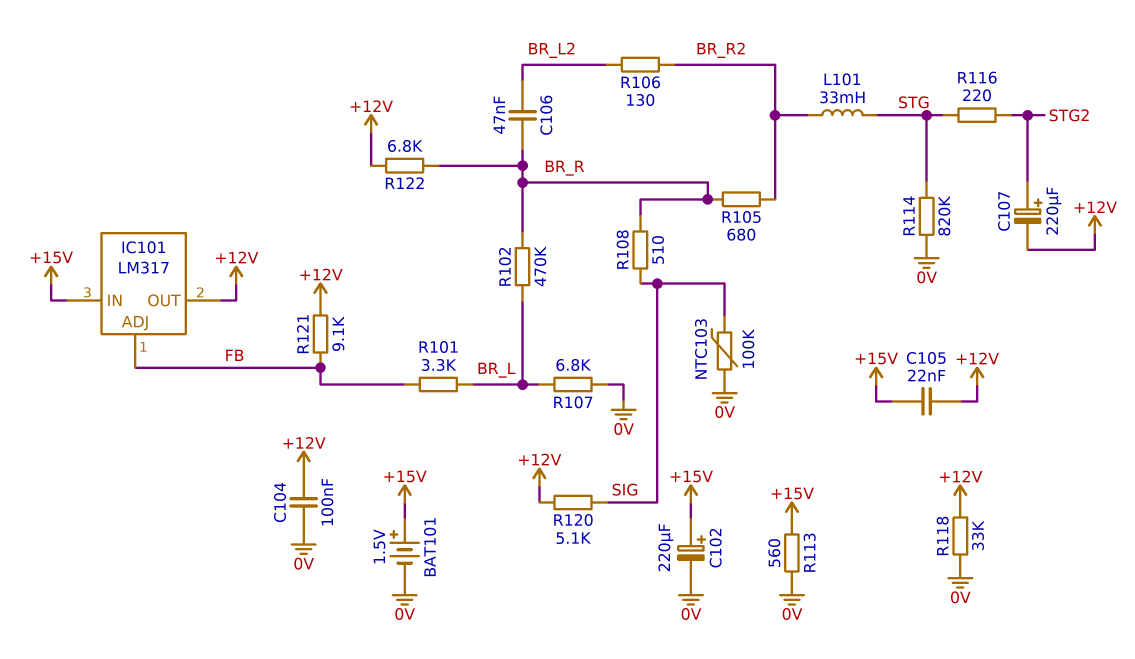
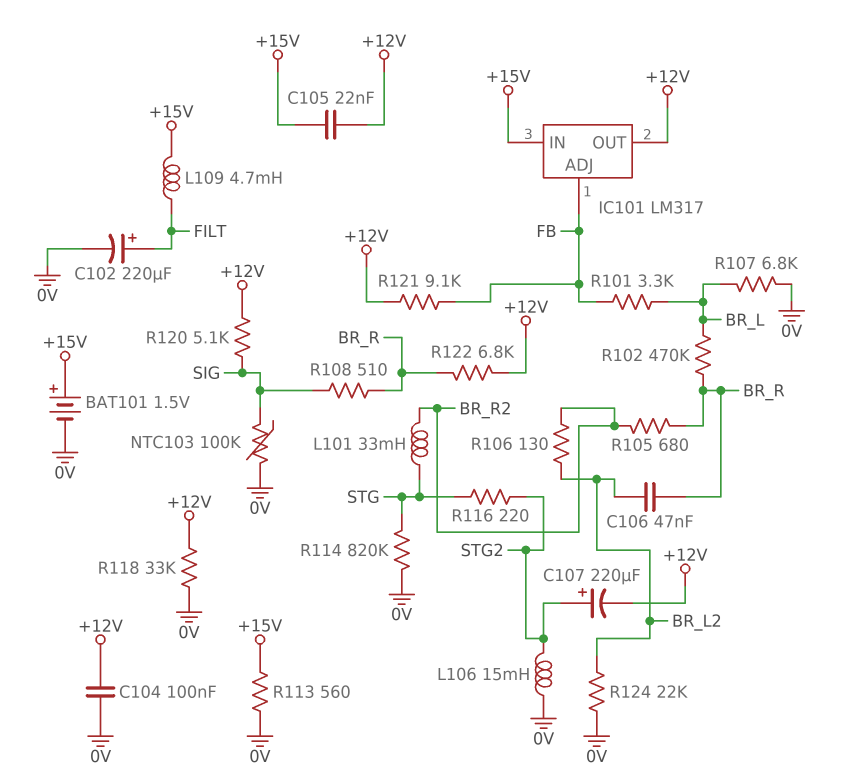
C102: 220uF (plus +15V, minus 0V) -> 220uF (plus FILT, minus 0V)
L106: none -> 15mH (0V, STG2)
L109: none -> 4.7mH (+15V, FILT)
R124: none -> 22k (0V, BR_L2)

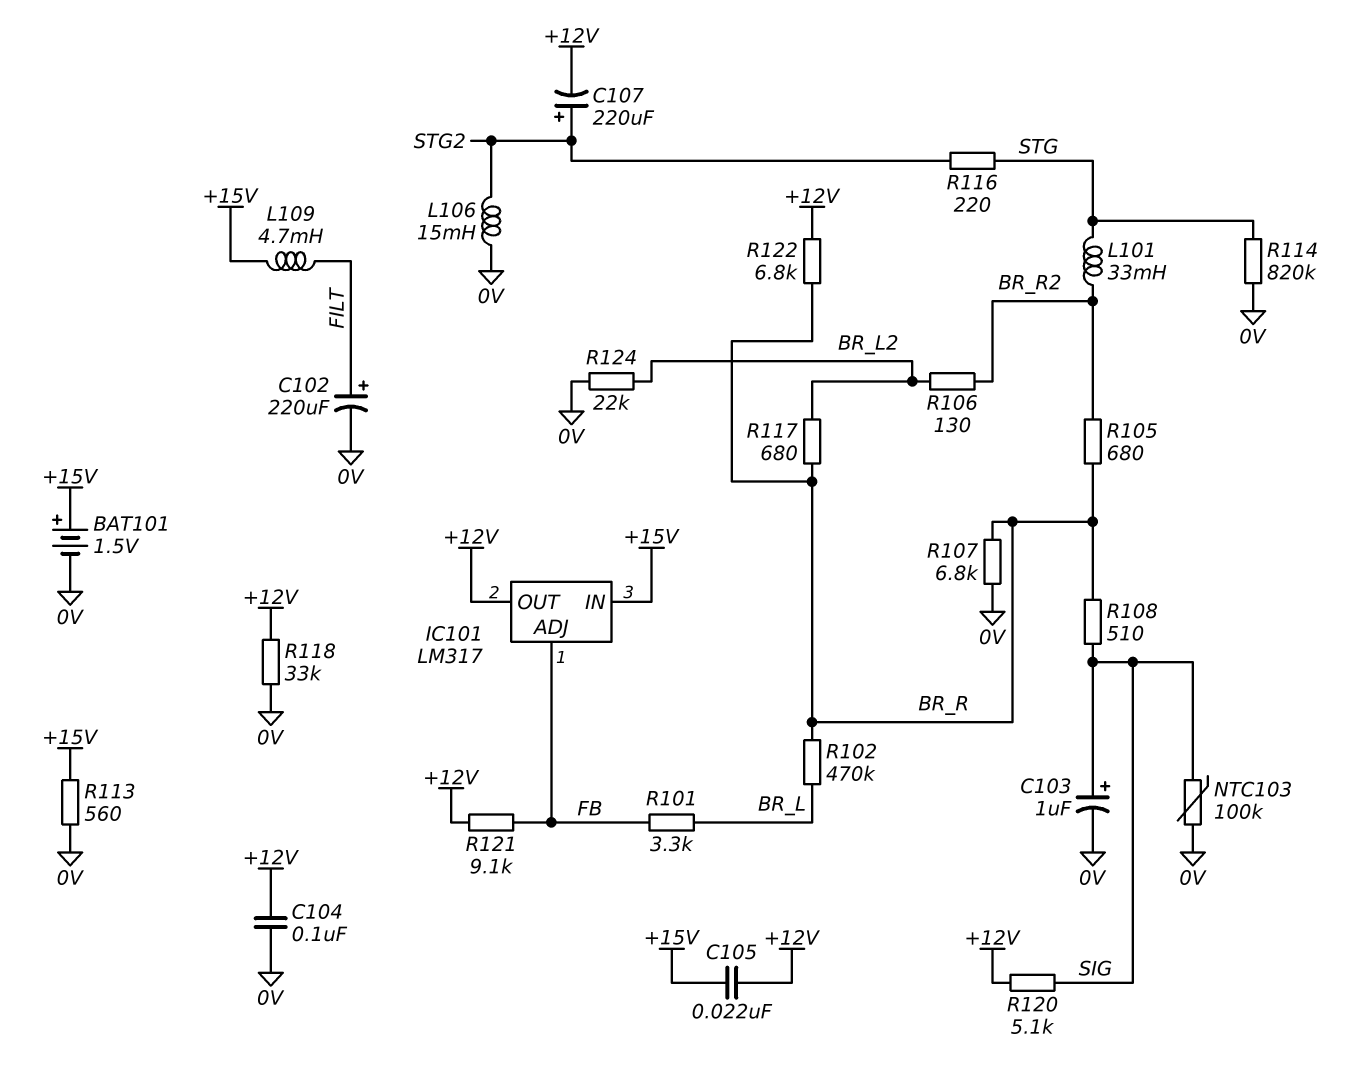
C103: none -> 1uF (plus SIG, minus 0V)
C106: 47nF (BR_L2, BR_R) -> none
R107: 6.8k (0V, BR_L) -> 6.8k (0V, BR_R)
R117: none -> 680 (BR_L2, BR_R)

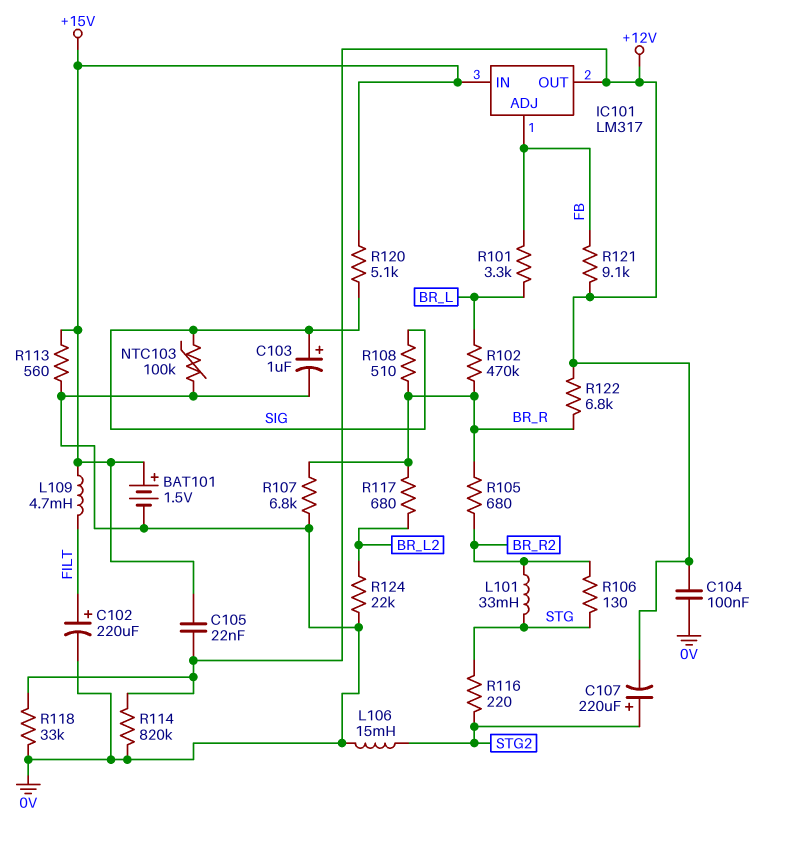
R106: 130 (BR_L2, BR_R2) -> 130 (BR_R2, STG)
R114: 820k (0V, STG) -> 820k (+12V, 0V)
R120: 5.1k (+12V, SIG) -> 5.1k (+15V, SIG)

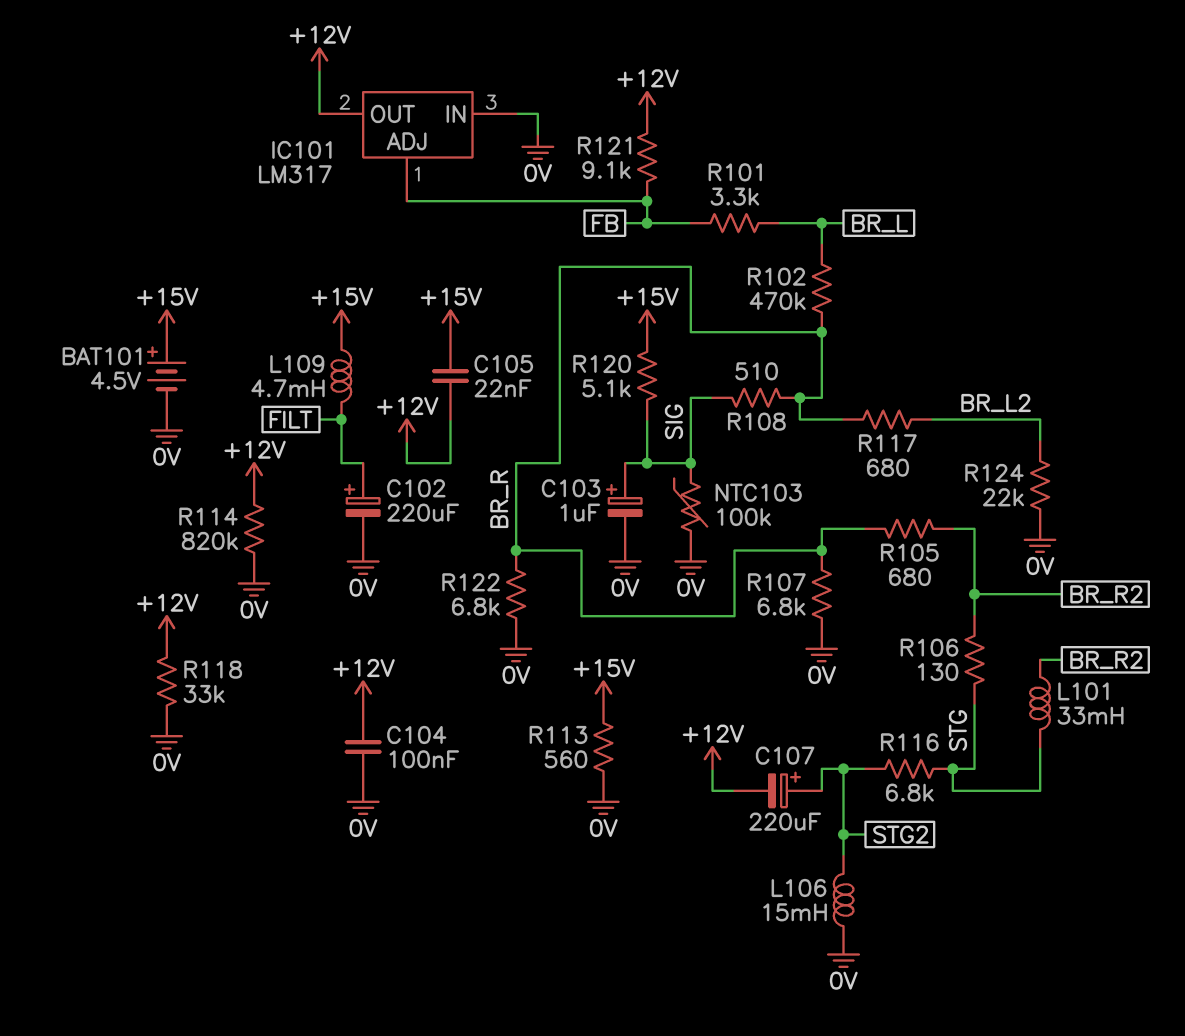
BAT101: 1.5V (plus +15V, minus 0V) -> 4.5V (plus +15V, minus 0V)
IC101 pin IN: +15V -> 0V
R116: 220 (STG, STG2) -> 6.8k (STG, STG2)
R122: 6.8k (+12V, BR_R) -> 6.8k (0V, BR_R)

